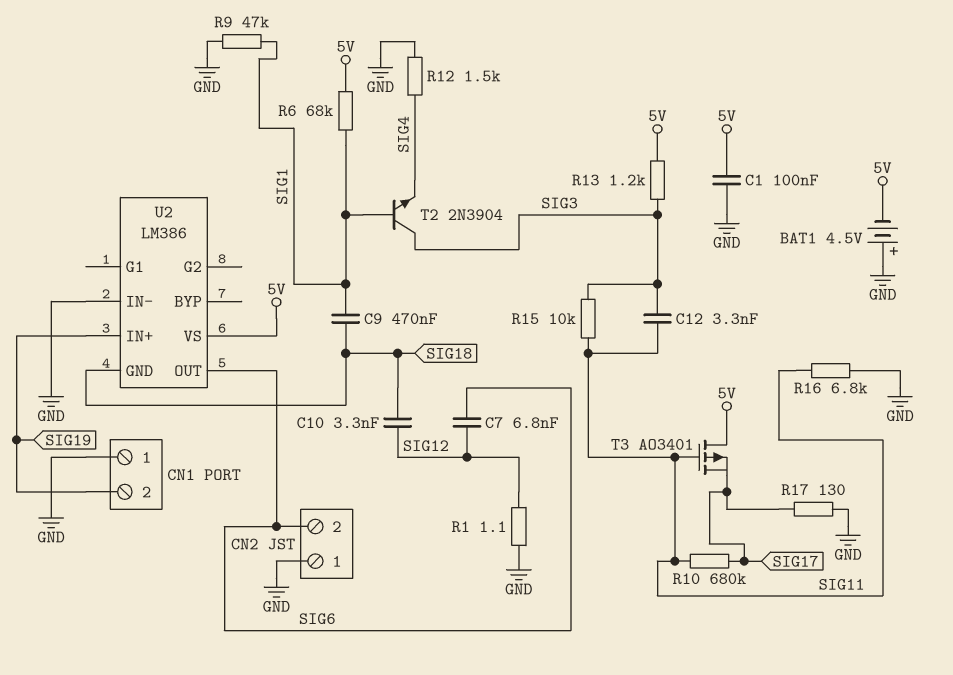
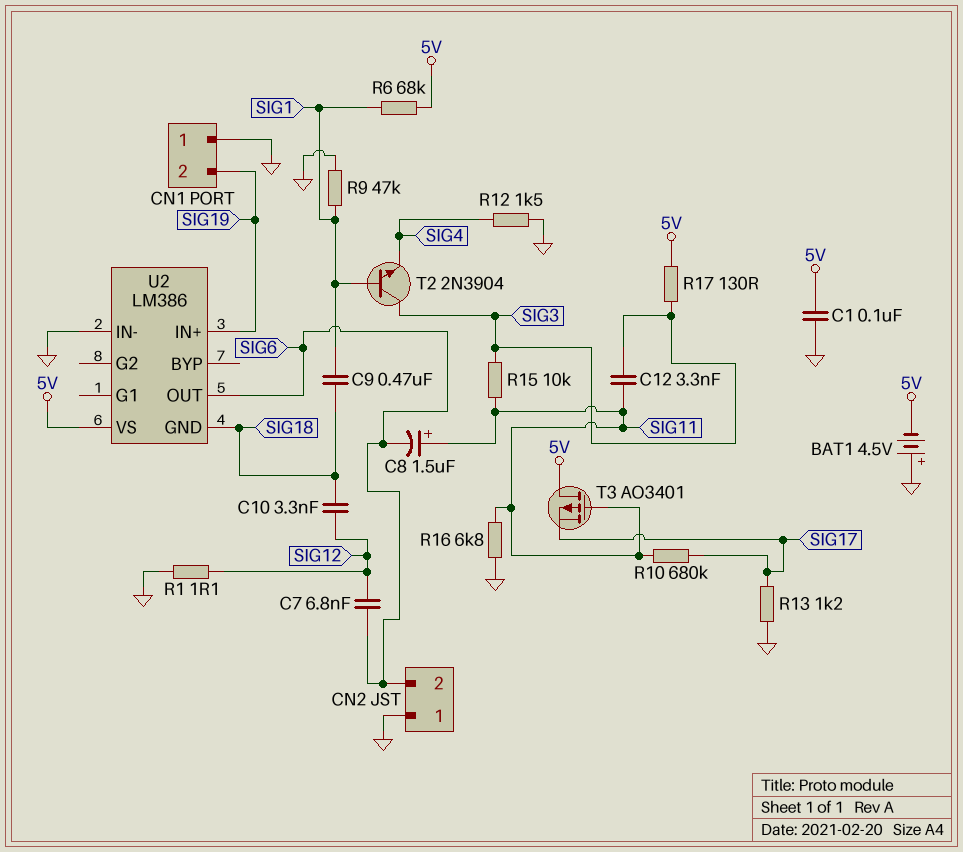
C8: none -> 1.5uF (plus SIG11, minus SIG6)
R13: 1.2k (5V, SIG3) -> 1.2k (GND, SIG17)
R17: 130 (GND, SIG17) -> 130 (5V, SIG3)

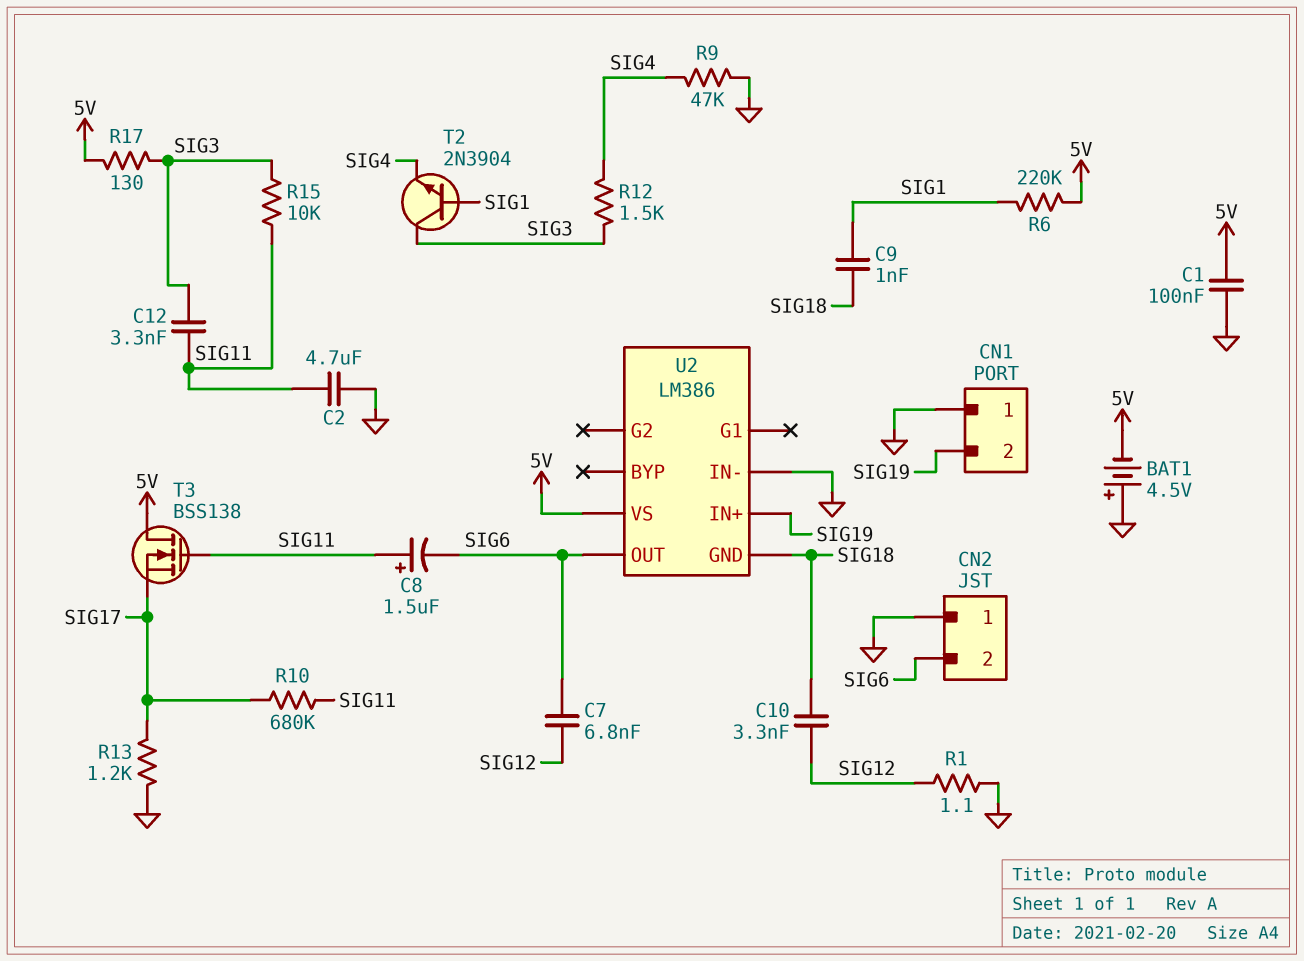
C2: none -> 4.7uF (GND, SIG11)
C9: 470nF (SIG1, SIG18) -> 1nF (SIG1, SIG18)
R6: 68k (5V, SIG1) -> 220k (5V, SIG1)
R9: 47k (GND, SIG1) -> 47k (GND, SIG4)
R12: 1.5k (GND, SIG4) -> 1.5k (SIG3, SIG4)
R16: 6.8k (GND, SIG11) -> none
T3: PMOS AO3401 (G SIG11, D 5V, S SIG17) -> NMOS BSS138 (G SIG11, D 5V, S SIG17)

